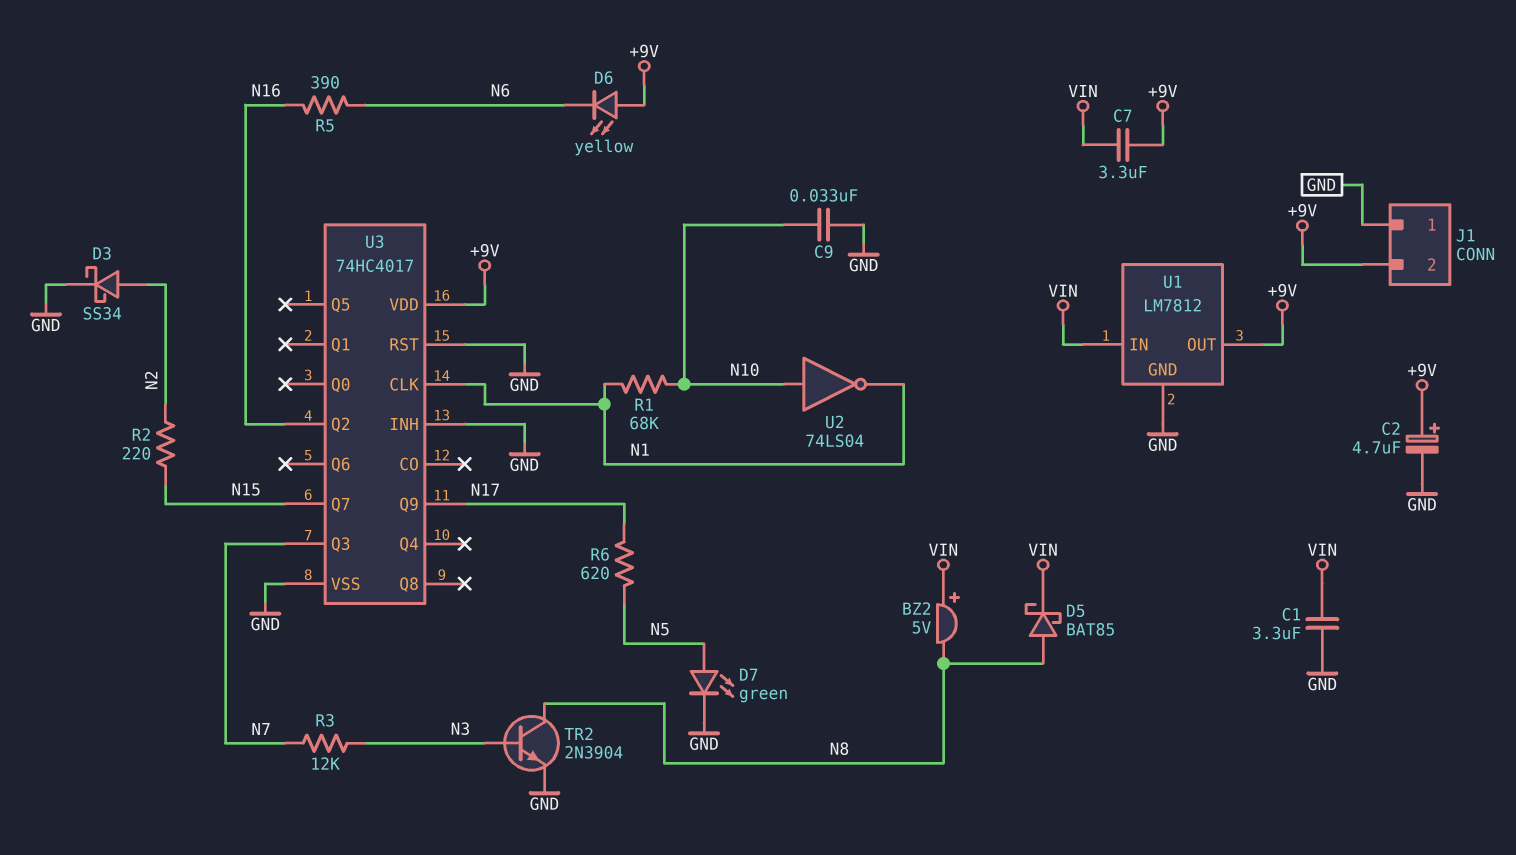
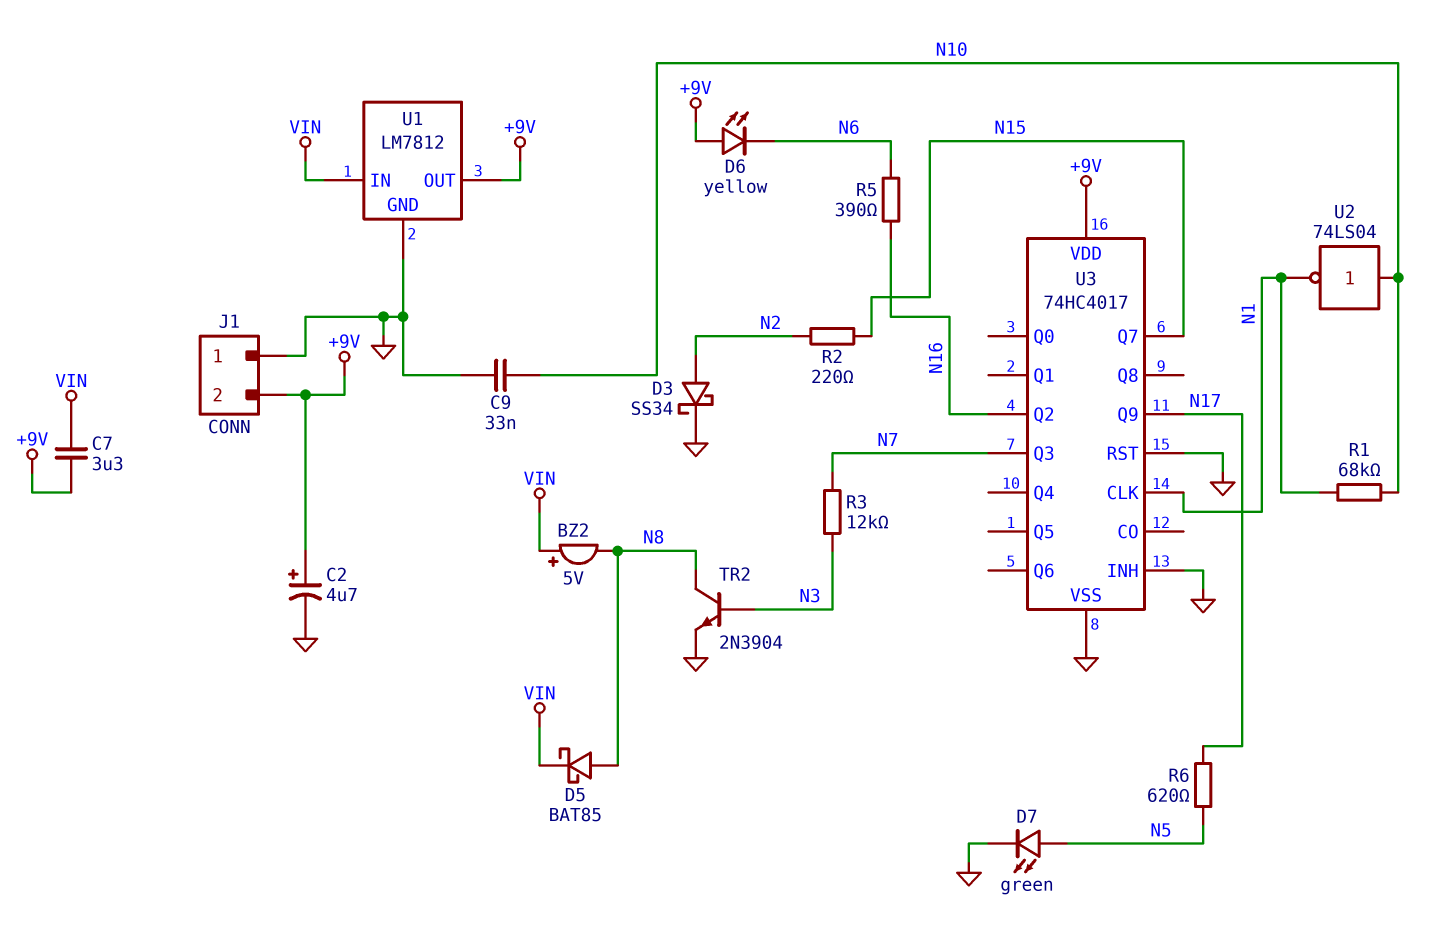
C1: 3.3uF (GND, VIN) -> none

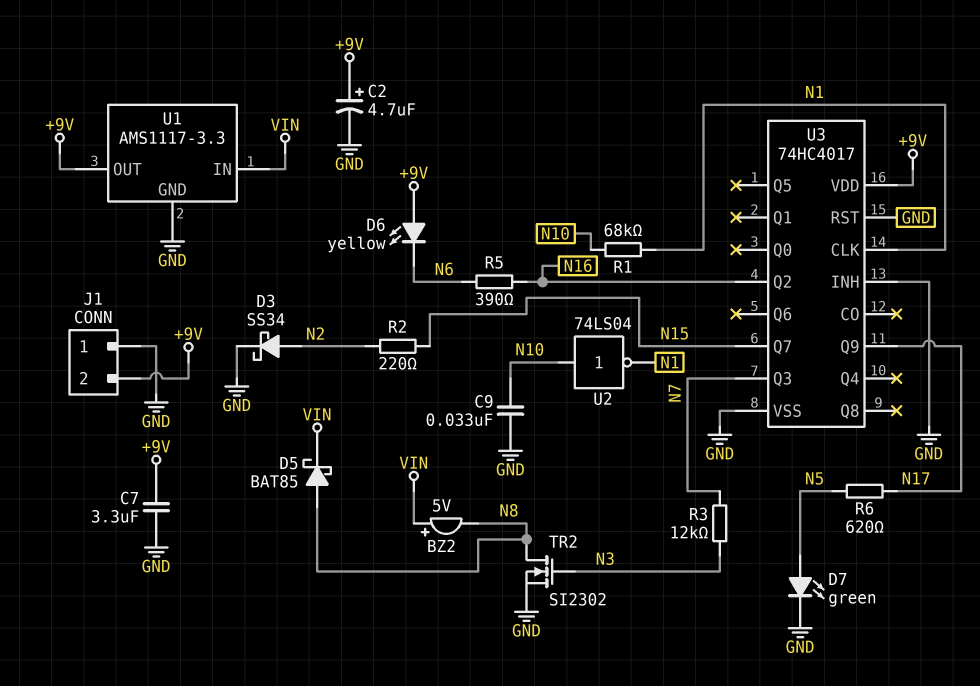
C7: 3.3uF (+9V, VIN) -> 3.3uF (+9V, GND)
TR2: NPN 2N3904 (B N3, C N8, E GND) -> NMOS SI2302 (G N3, D N8, S GND)
U1: LM7812 -> AMS1117-3.3

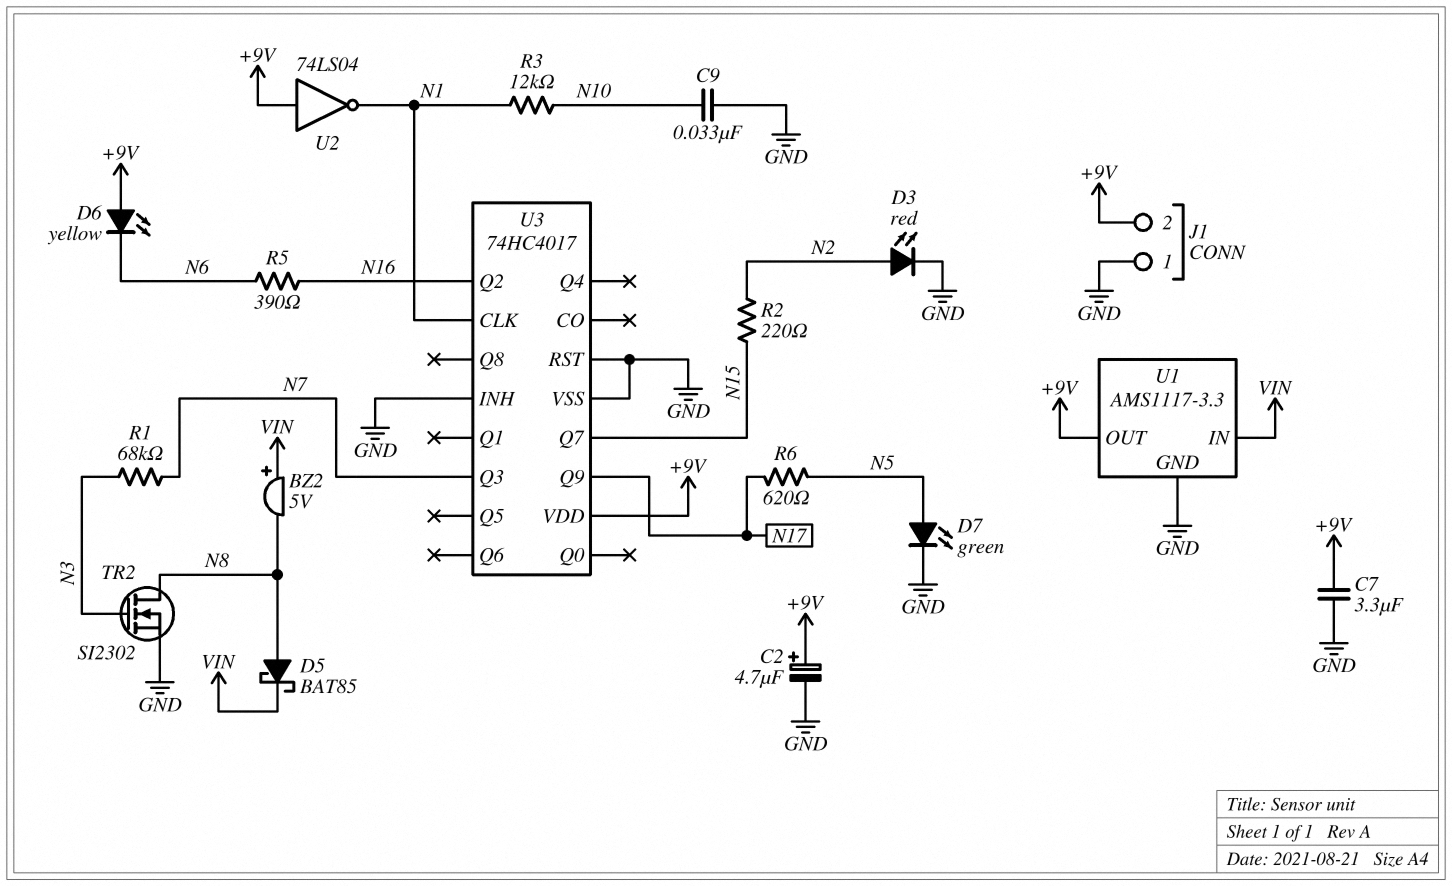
D3: schottky SS34 (A N2, K GND) -> LED red (A N2, K GND)
R1: 68k (N1, N10) -> 68k (N3, N7)
R3: 12k (N3, N7) -> 12k (N1, N10)
U2: NOT 74LS04 (in N10, out N1) -> NOT 74LS04 (in +9V, out N1)

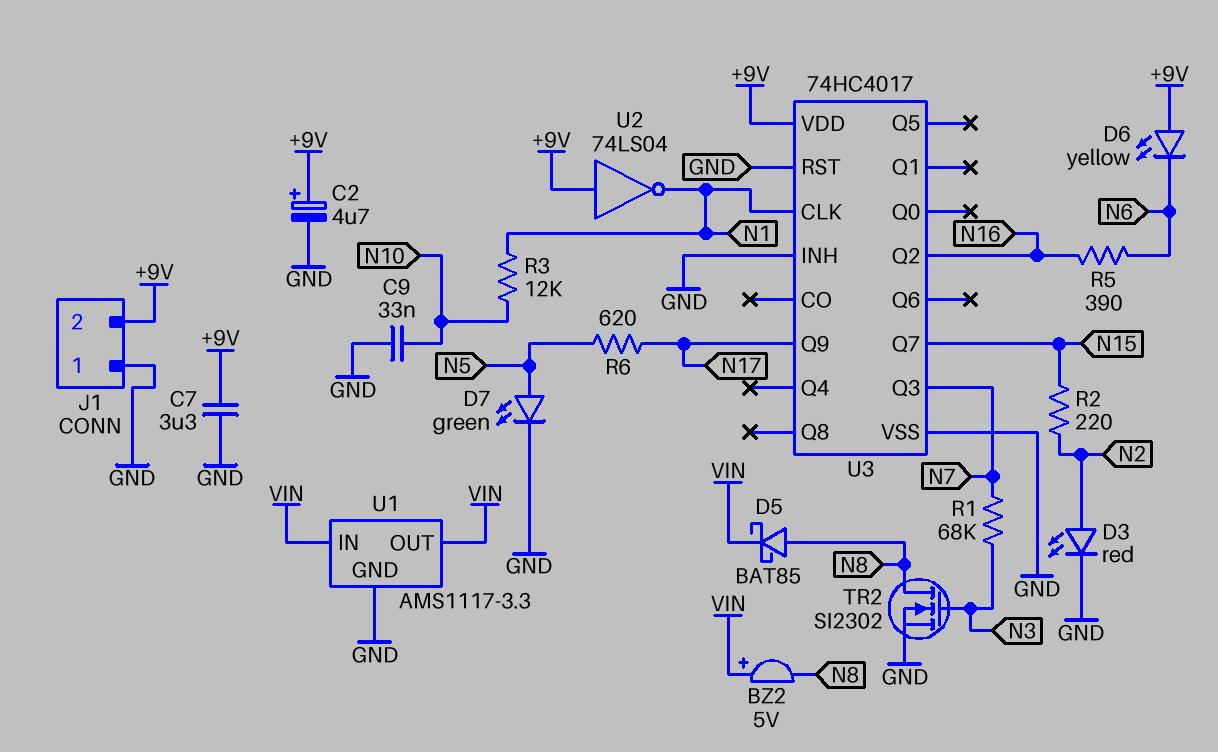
U1 pin OUT: +9V -> VIN

